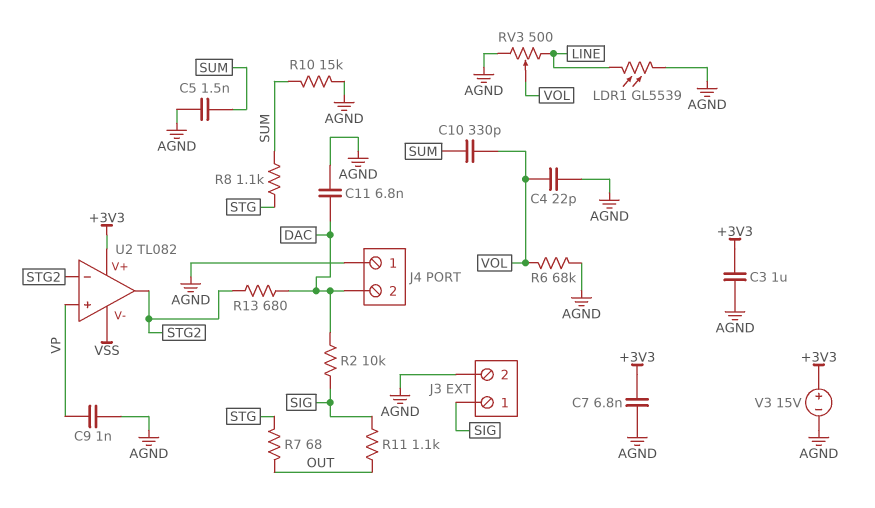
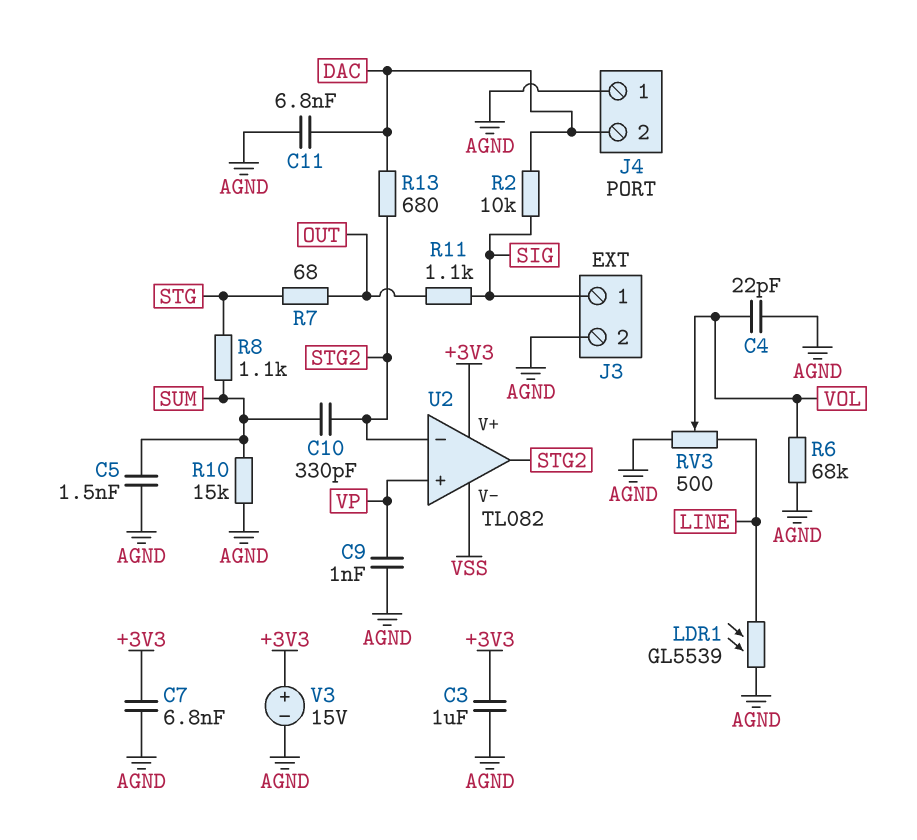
C10: 330pF (SUM, VOL) -> 330pF (STG2, SUM)

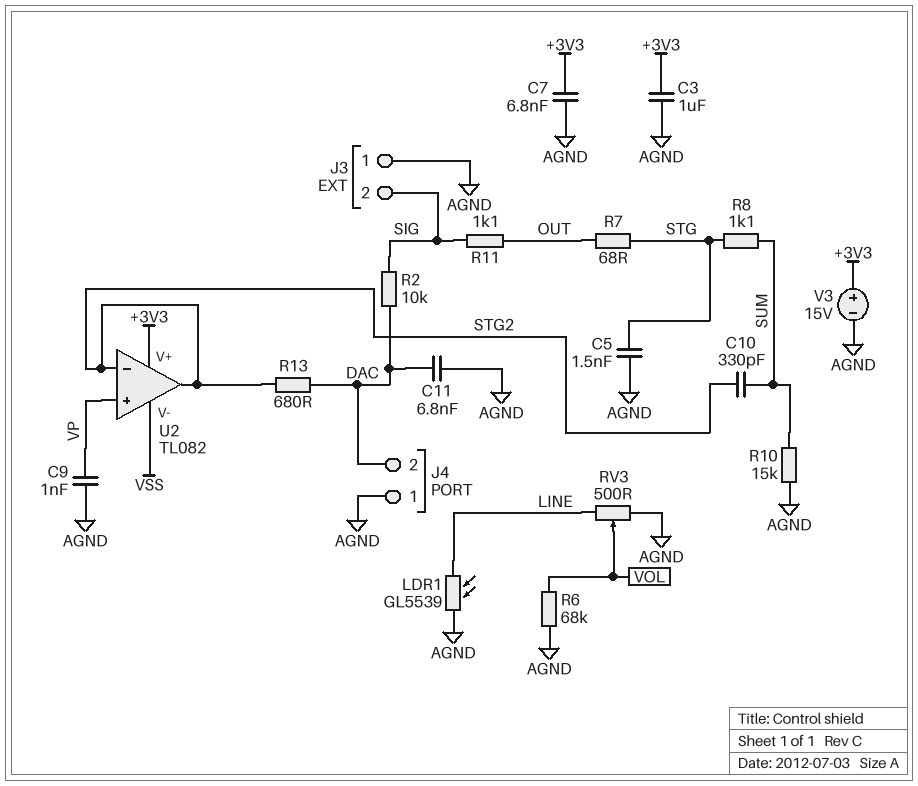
C4: 22pF (AGND, VOL) -> none
C5: 1.5nF (AGND, SUM) -> 1.5nF (AGND, STG)
J3 pin 1: SIG -> AGND
J3 pin 2: AGND -> SIG

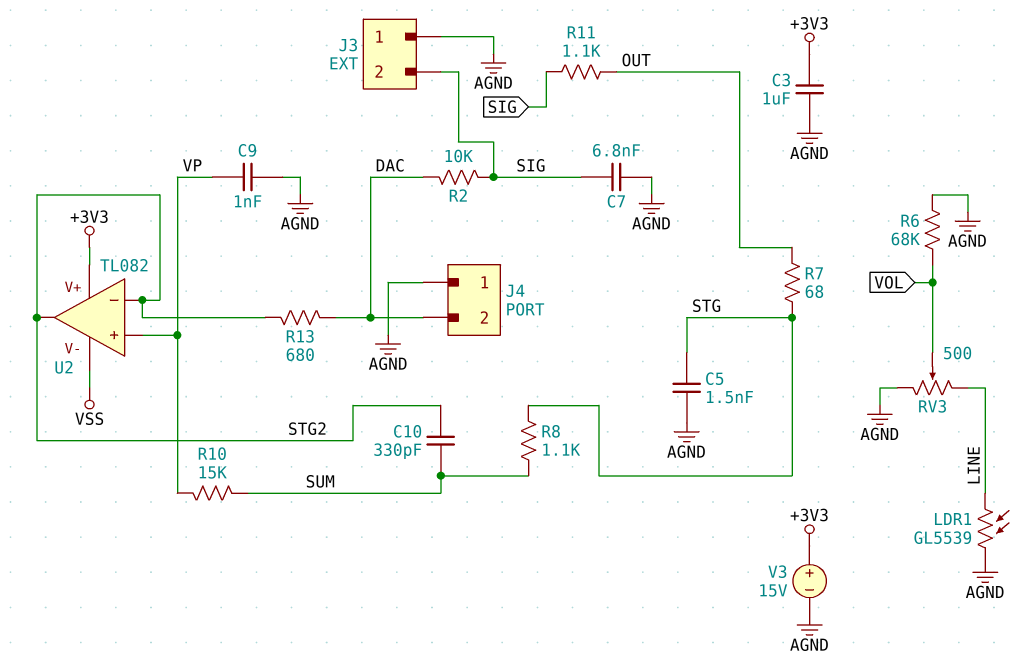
C7: 6.8nF (+3V3, AGND) -> 6.8nF (AGND, SIG)
C11: 6.8nF (AGND, DAC) -> none
R10: 15k (AGND, SUM) -> 15k (SUM, VP)

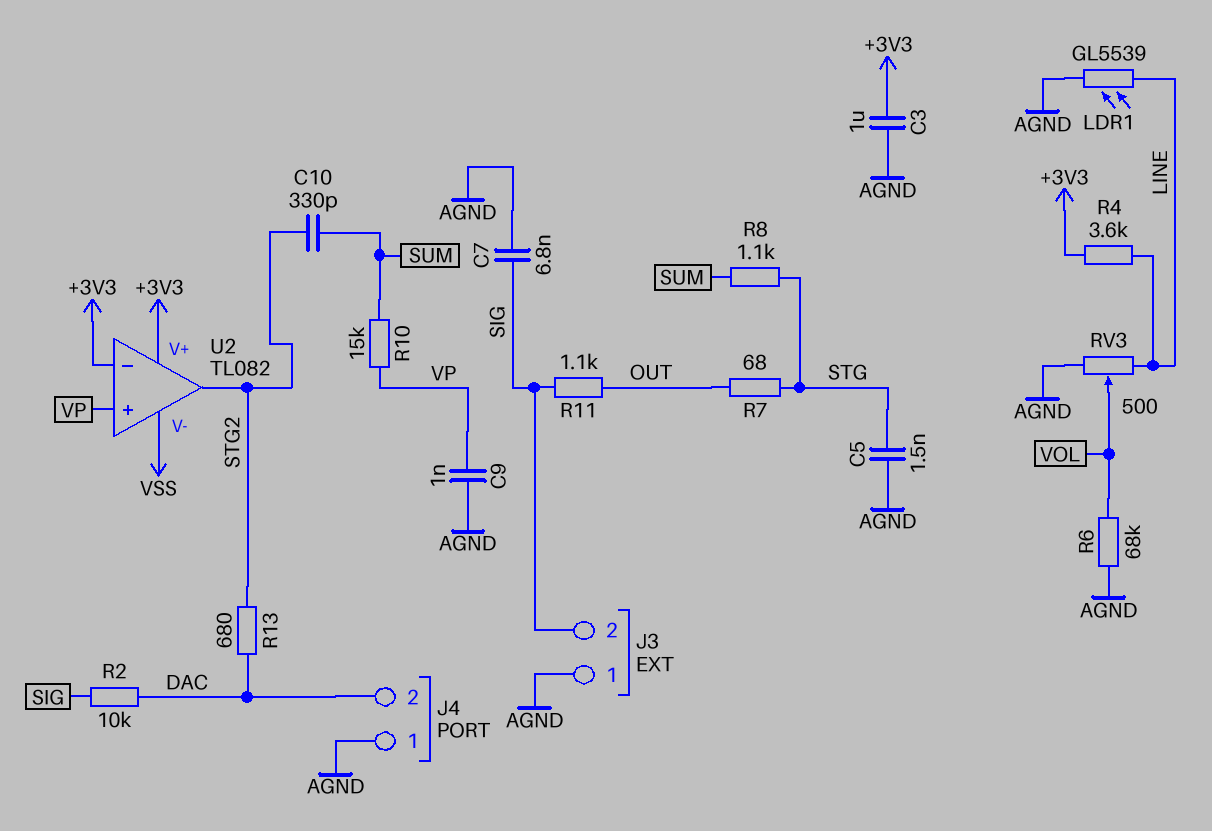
R4: none -> 3.6k (+3V3, LINE)
U2 pin in-: STG2 -> +3V3
V3: 15V (plus +3V3, minus AGND) -> none

